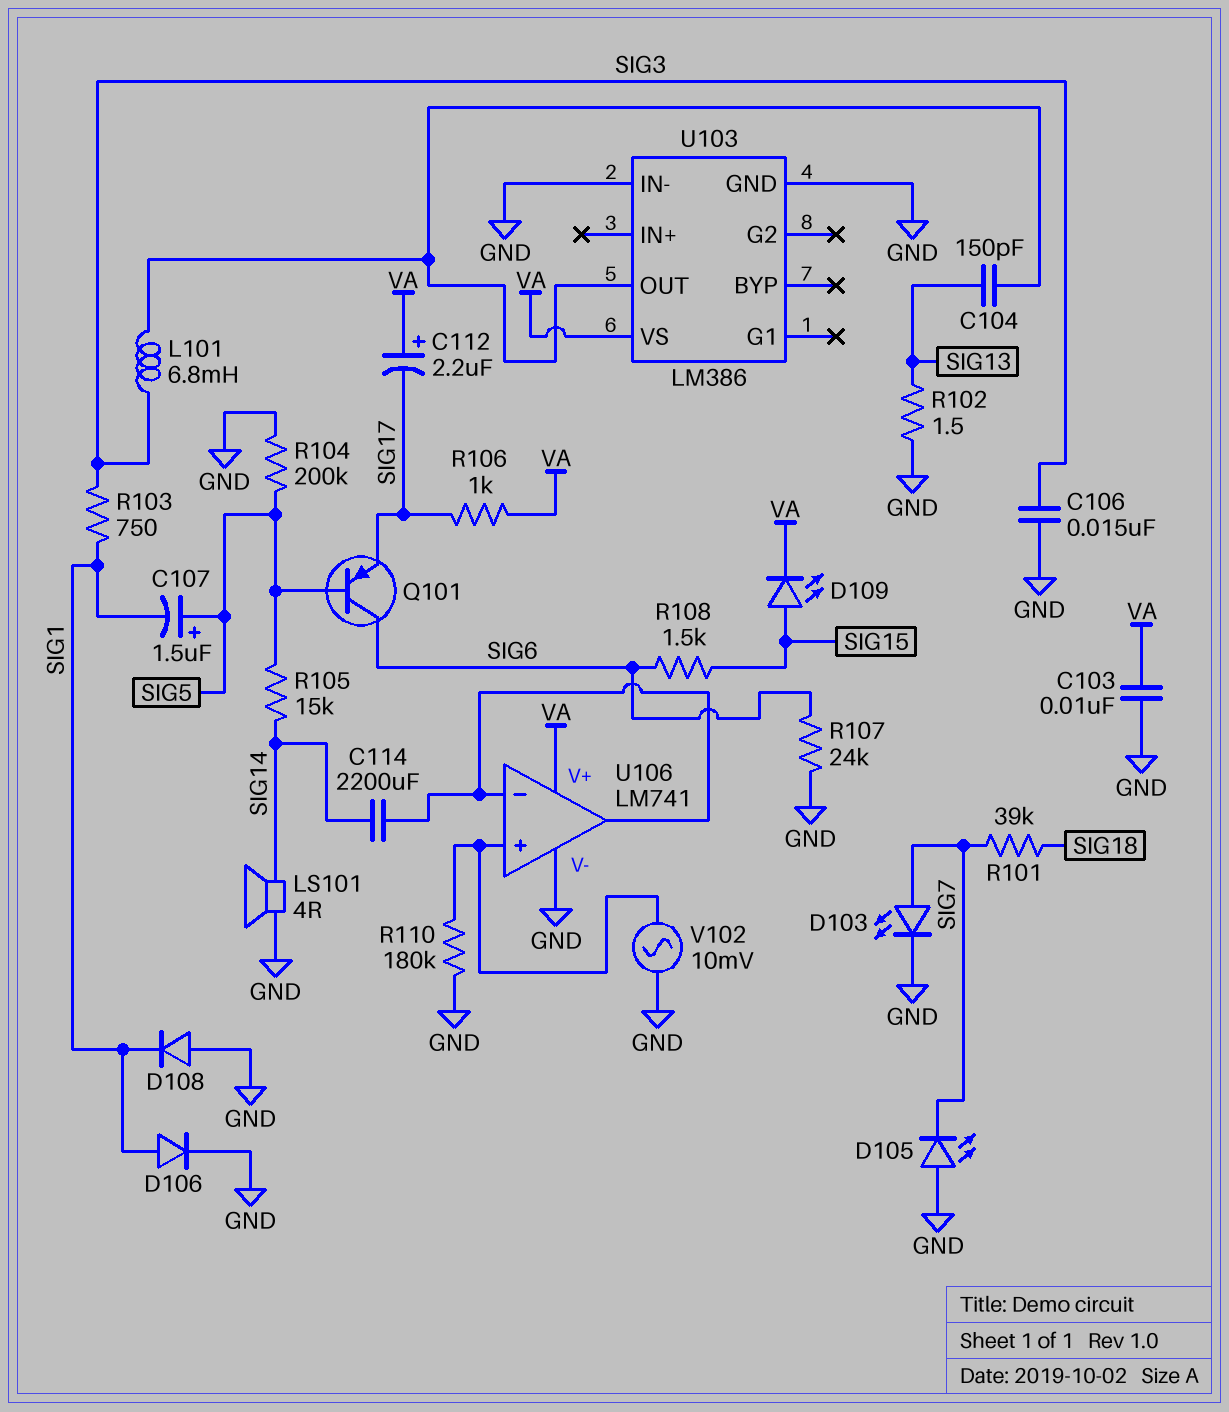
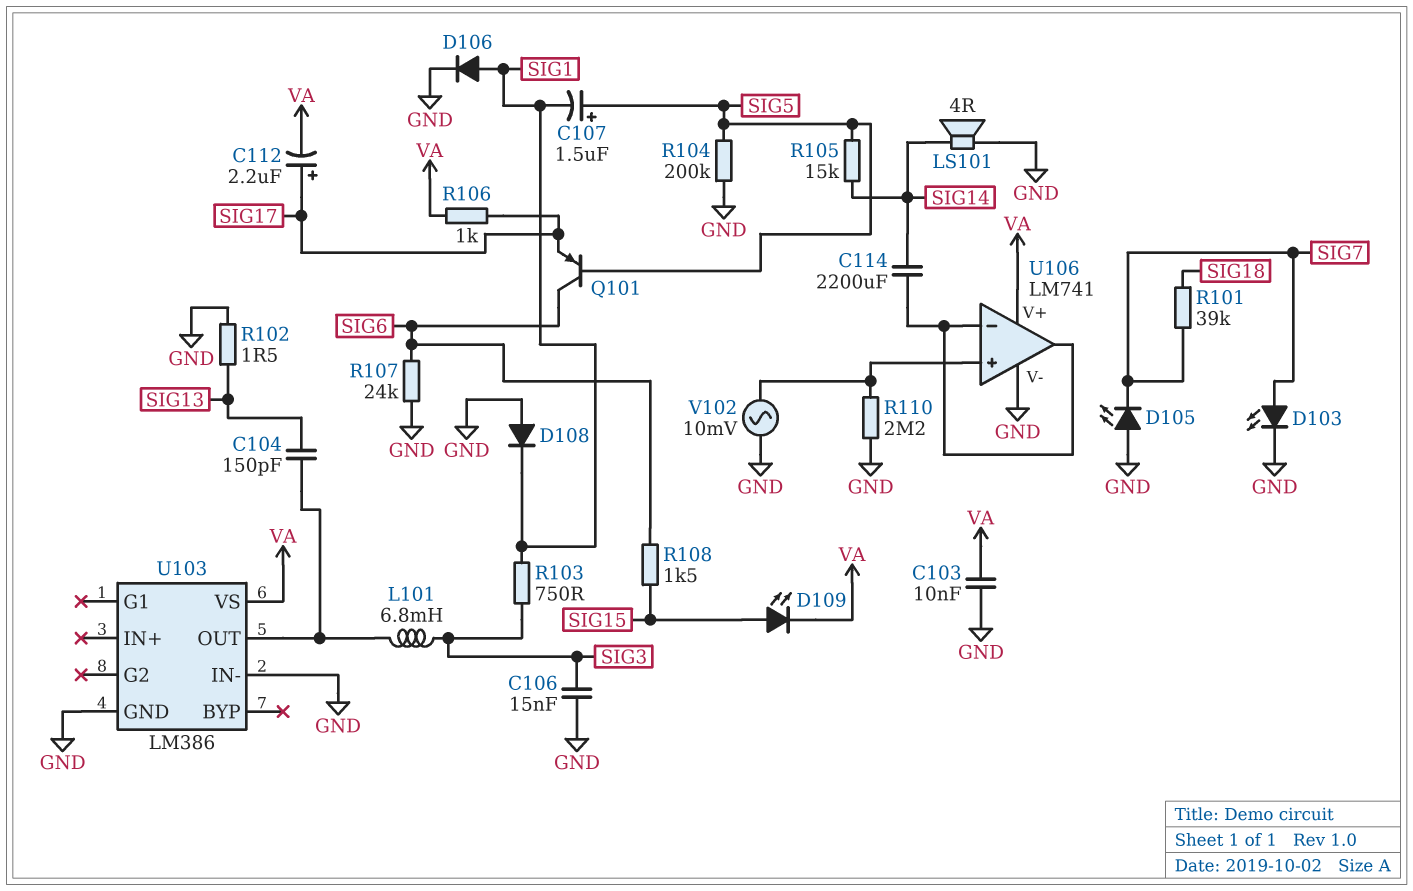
C112: 2.2uF (plus VA, minus SIG17) -> 2.2uF (plus SIG17, minus VA)
R110: 180k (GND, U106/in+) -> 2.2M (GND, U106/in+)

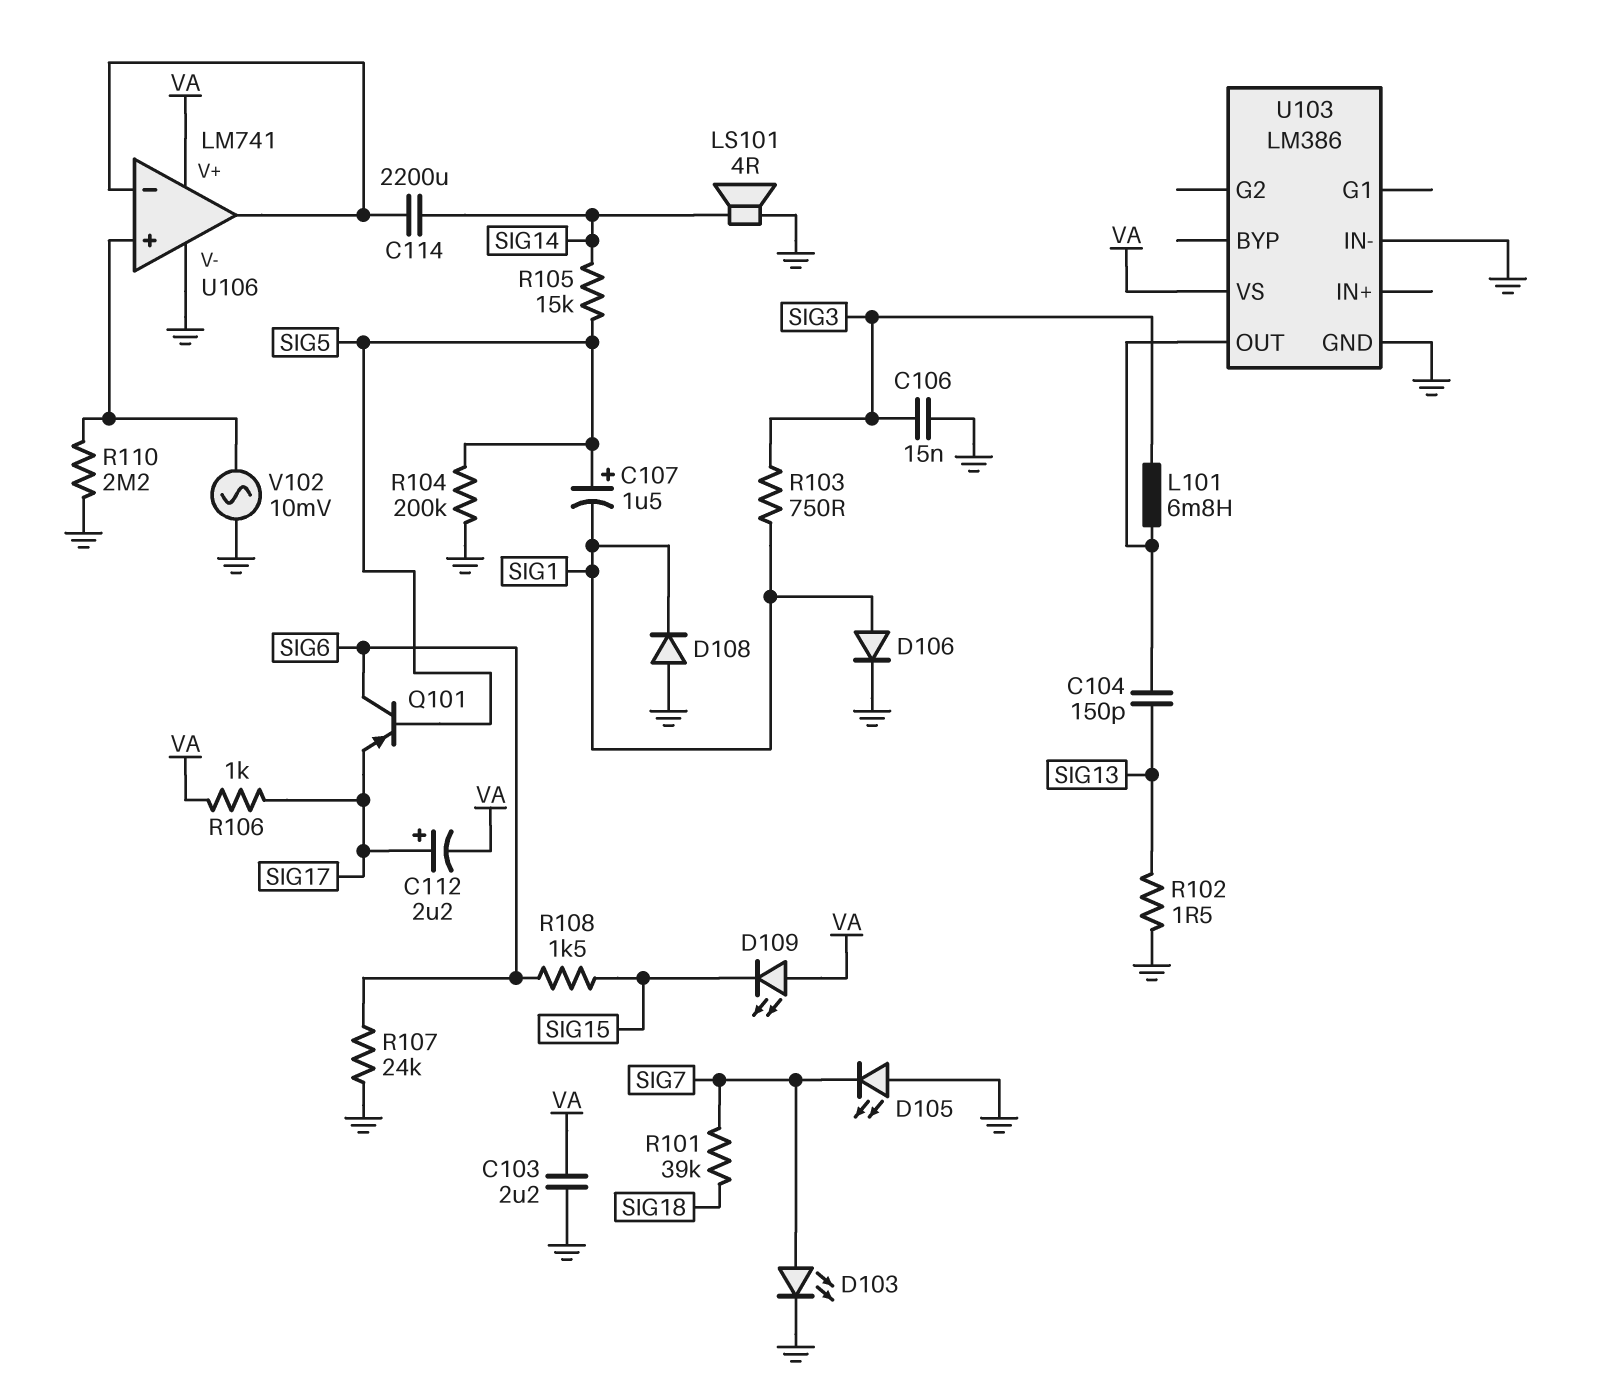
C103: 10nF (GND, VA) -> 2.2uF (GND, VA)
D109: LED (A SIG15, K VA) -> LED (A VA, K SIG15)

